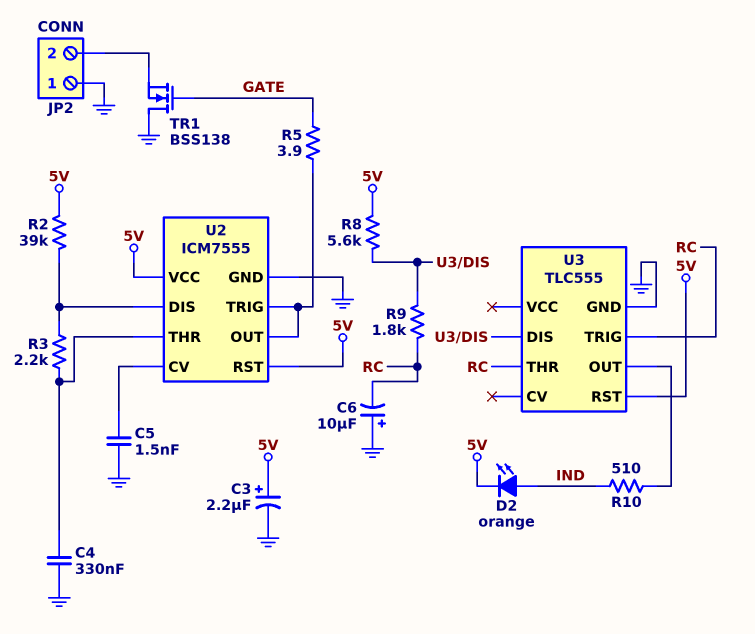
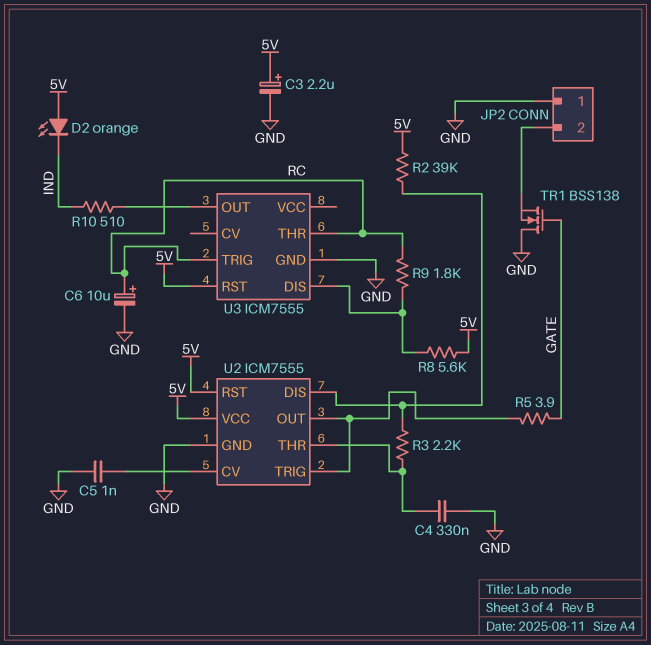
C5: 1.5nF (GND, U2/CV) -> 1nF (GND, U2/CV)
C6: 10uF (plus GND, minus RC) -> 10uF (plus RC, minus GND)
D2: LED orange (A IND, K 5V) -> LED orange (A 5V, K IND)
U3: TLC555 -> ICM7555

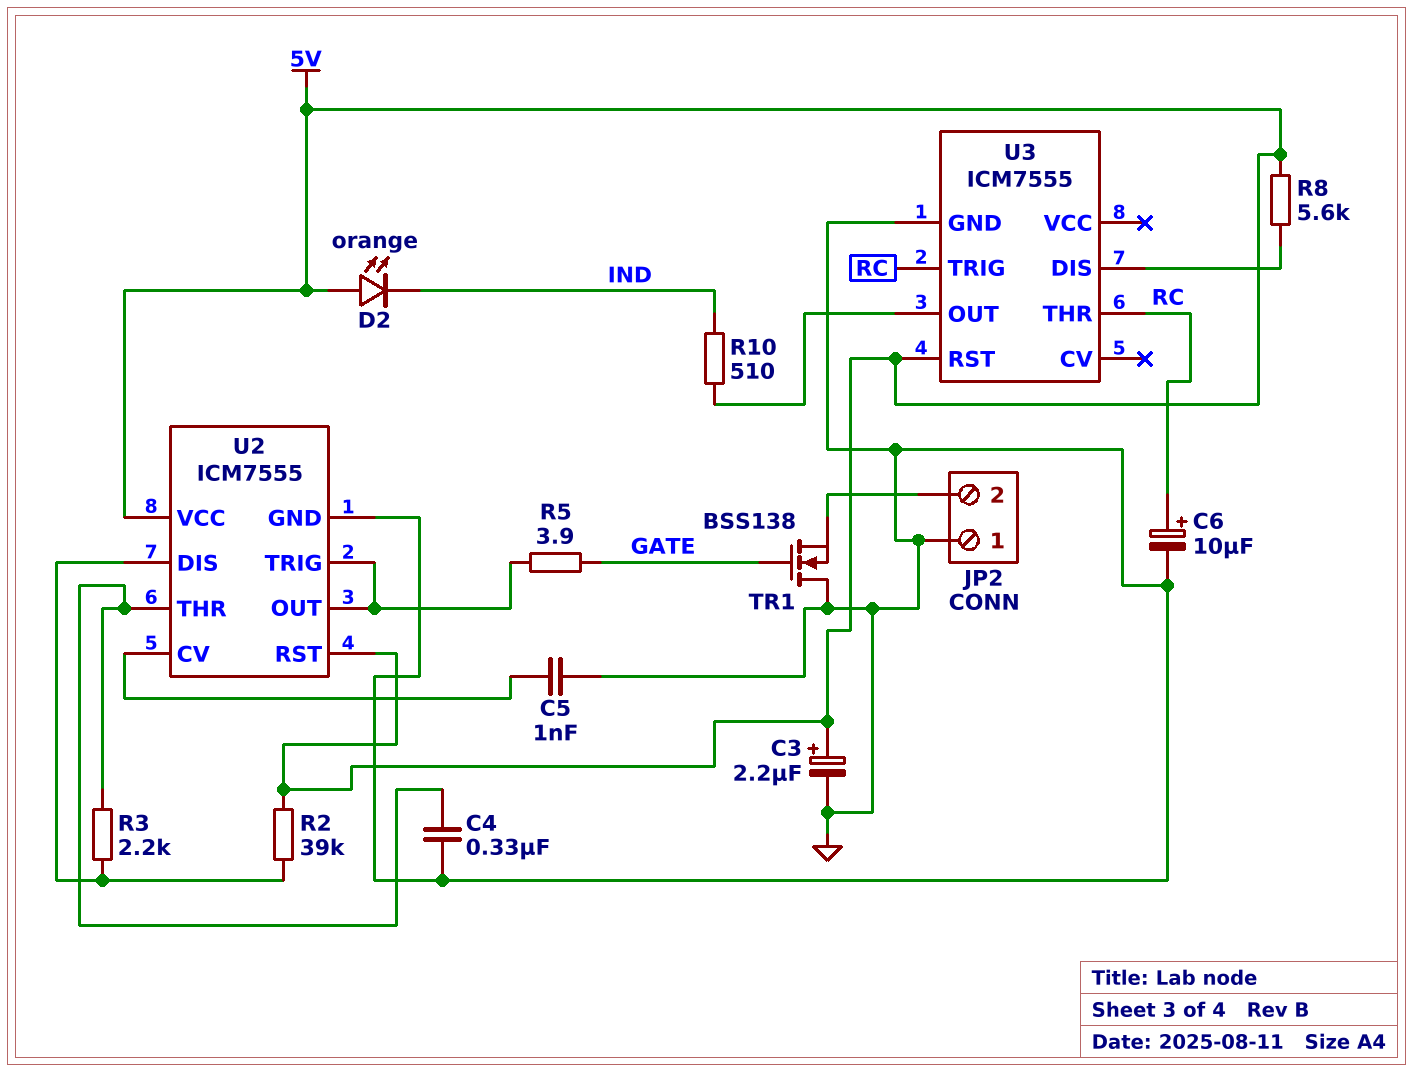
R9: 1.8k (RC, U3/DIS) -> none

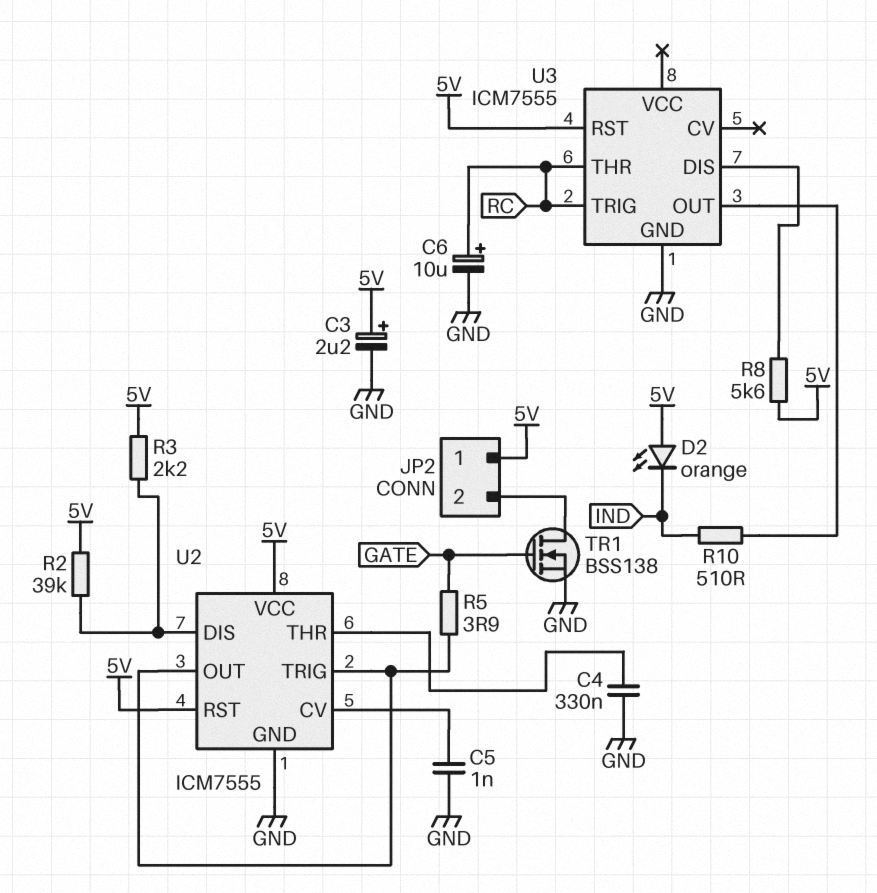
JP2 pin 1: GND -> 5V
R3: 2.2k (U2/DIS, U2/THR) -> 2.2k (5V, U2/DIS)
TR1: NMOS BSS138 (G GATE, D GND, S JP2/2) -> NMOS BSS138 (G GATE, D JP2/2, S GND)

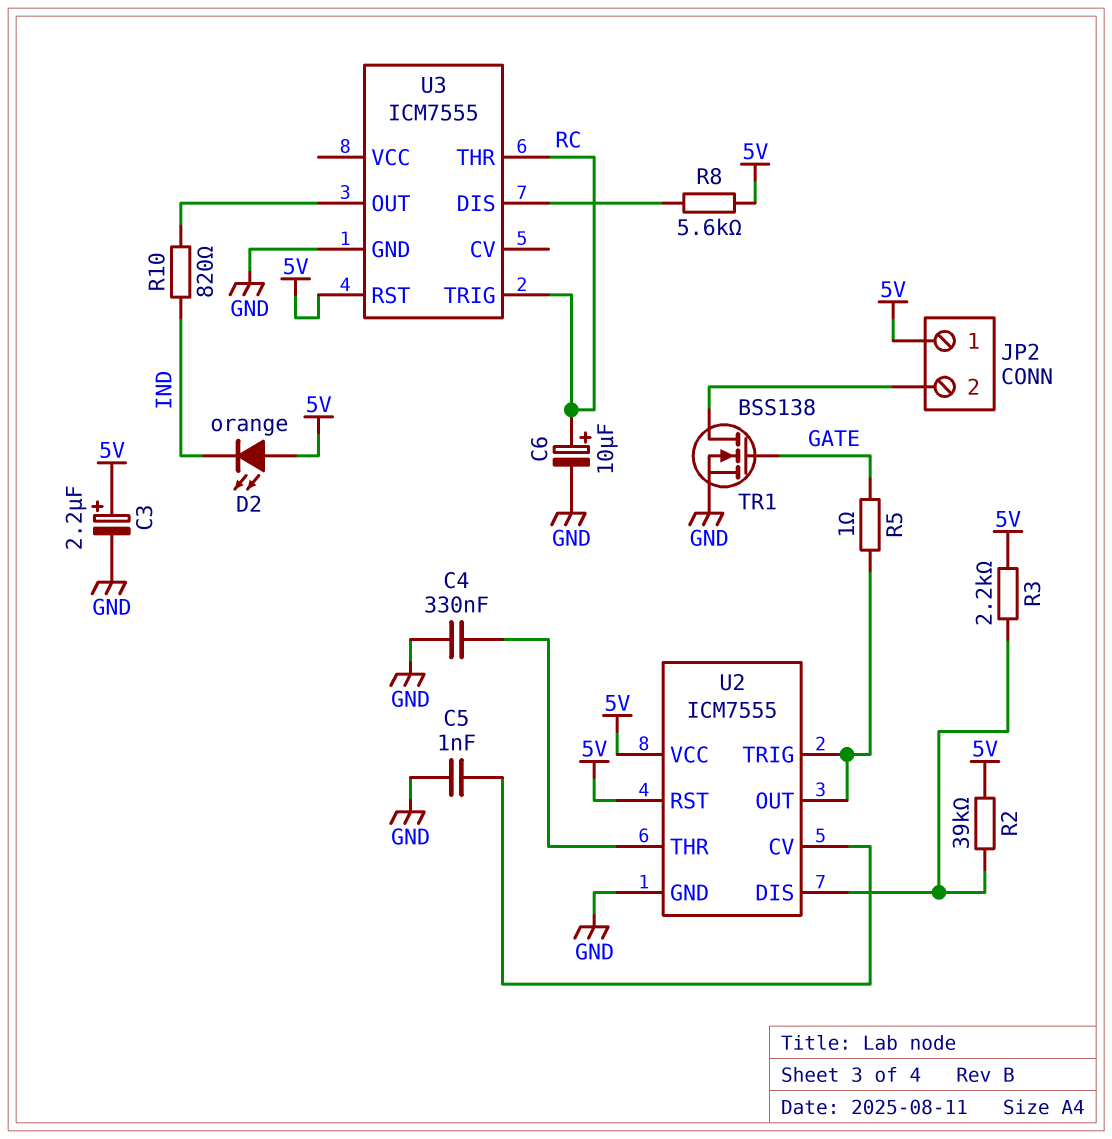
R5: 3.9 (GATE, U2/OUT) -> 1 (GATE, U2/OUT)
R10: 510 (IND, U3/OUT) -> 820 (IND, U3/OUT)

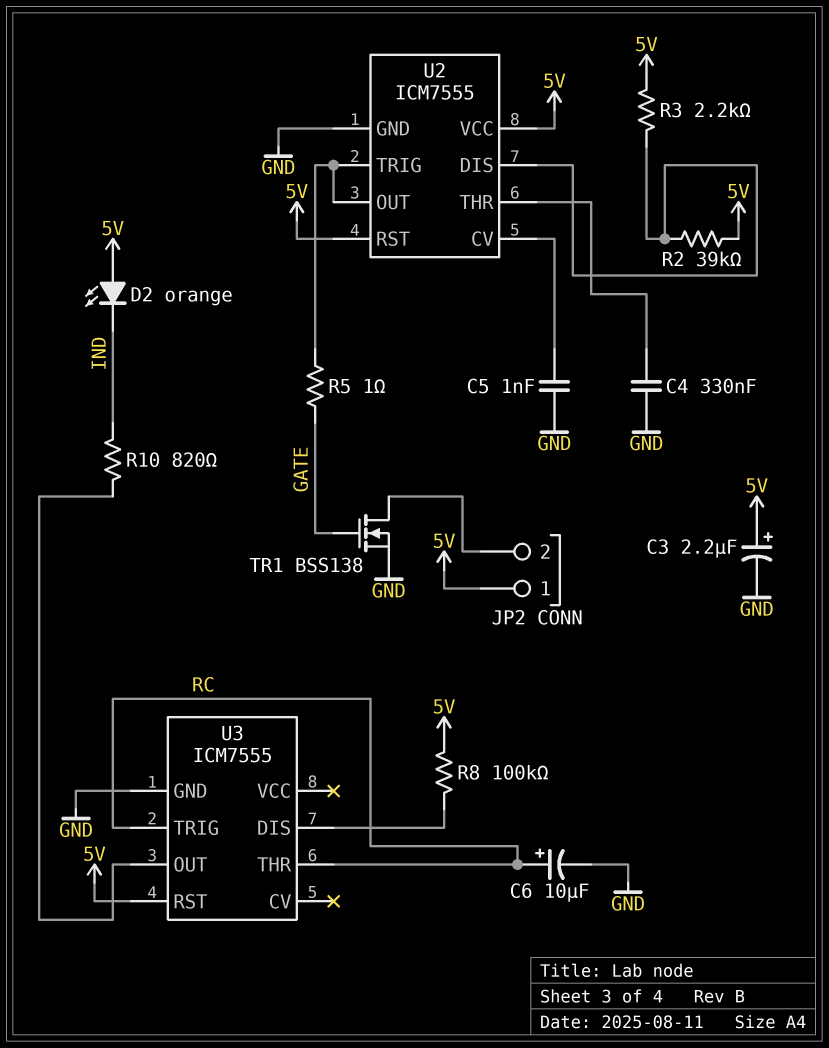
R8: 5.6k (5V, U3/DIS) -> 100k (5V, U3/DIS)

